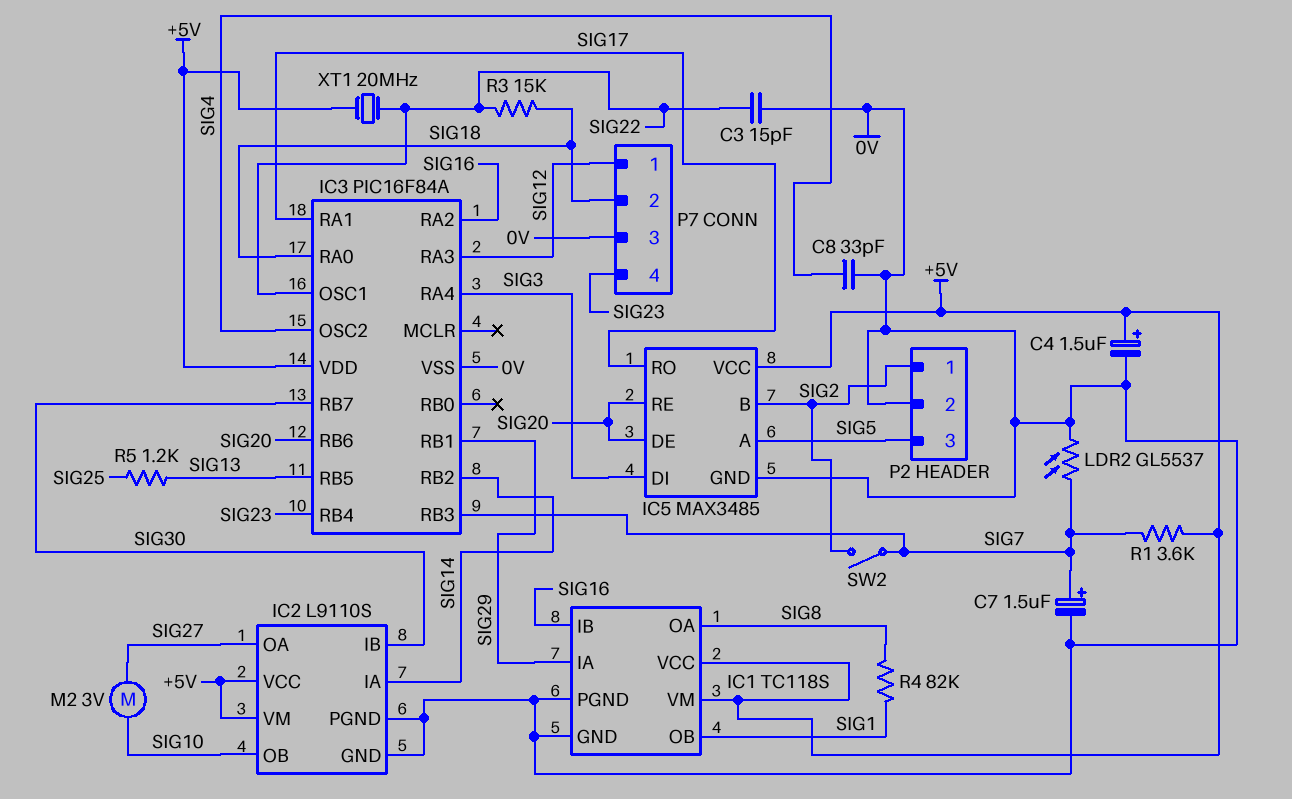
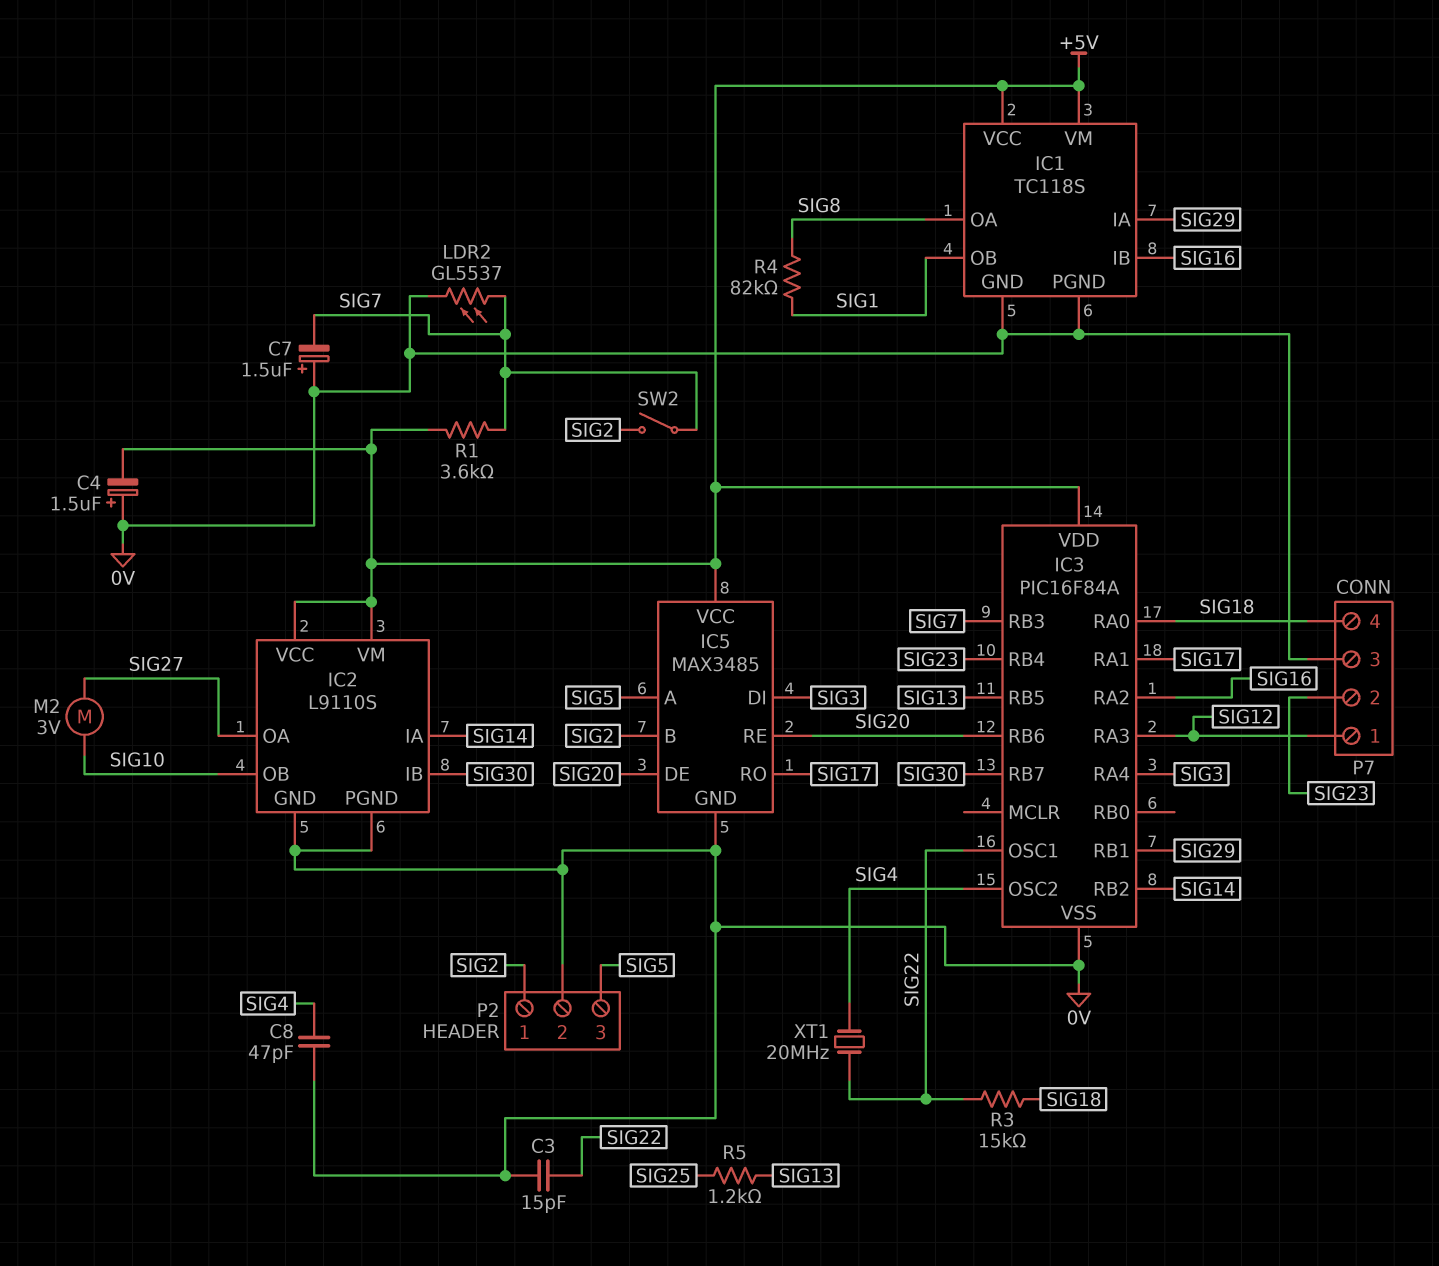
C4: 1.5uF (plus +5V, minus 0V) -> 1.5uF (plus 0V, minus +5V)
C7: 1.5uF (plus SIG7, minus 0V) -> 1.5uF (plus 0V, minus SIG7)
C8: 33pF (0V, SIG4) -> 47pF (0V, SIG4)
P7 pin 2: SIG18 -> SIG23
P7 pin 4: SIG23 -> SIG18
XT1: 20MHz (+5V, SIG22) -> 20MHz (SIG4, SIG22)

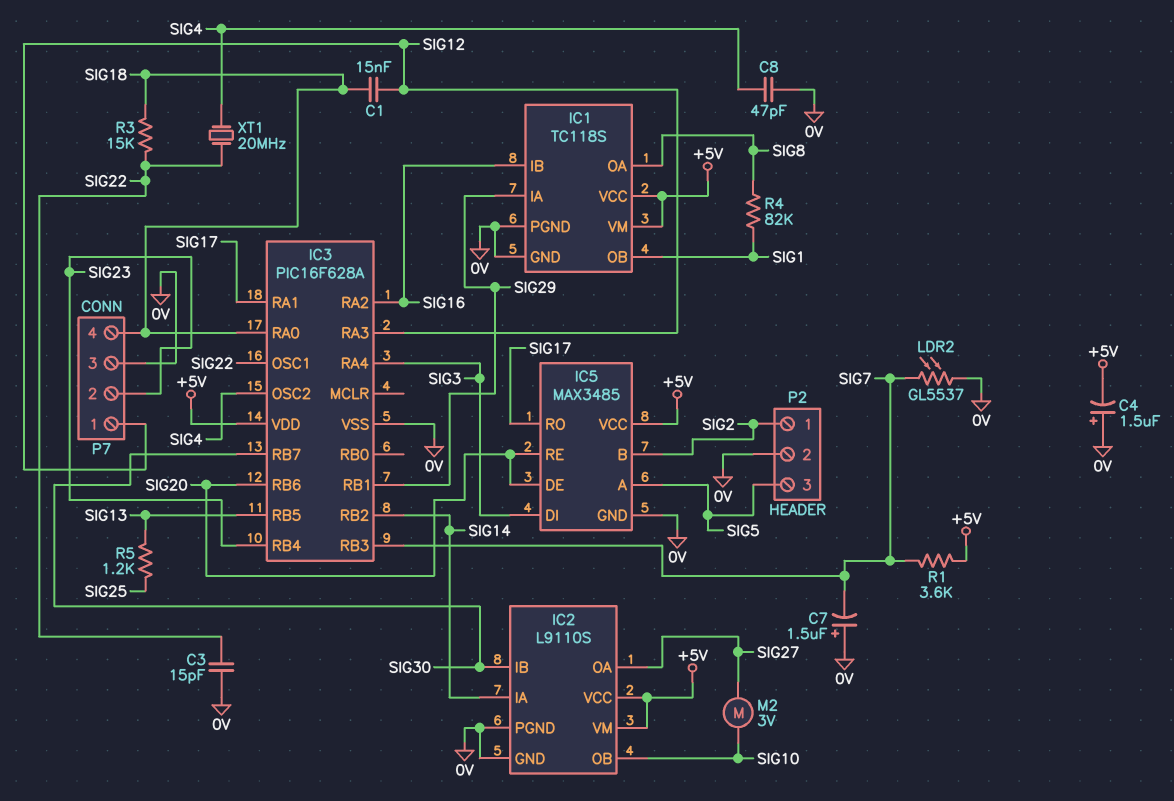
C1: none -> 15nF (SIG12, SIG18)
IC3: PIC16F84A -> PIC16F628A
SW2: switch (SIG2, SIG7) -> none

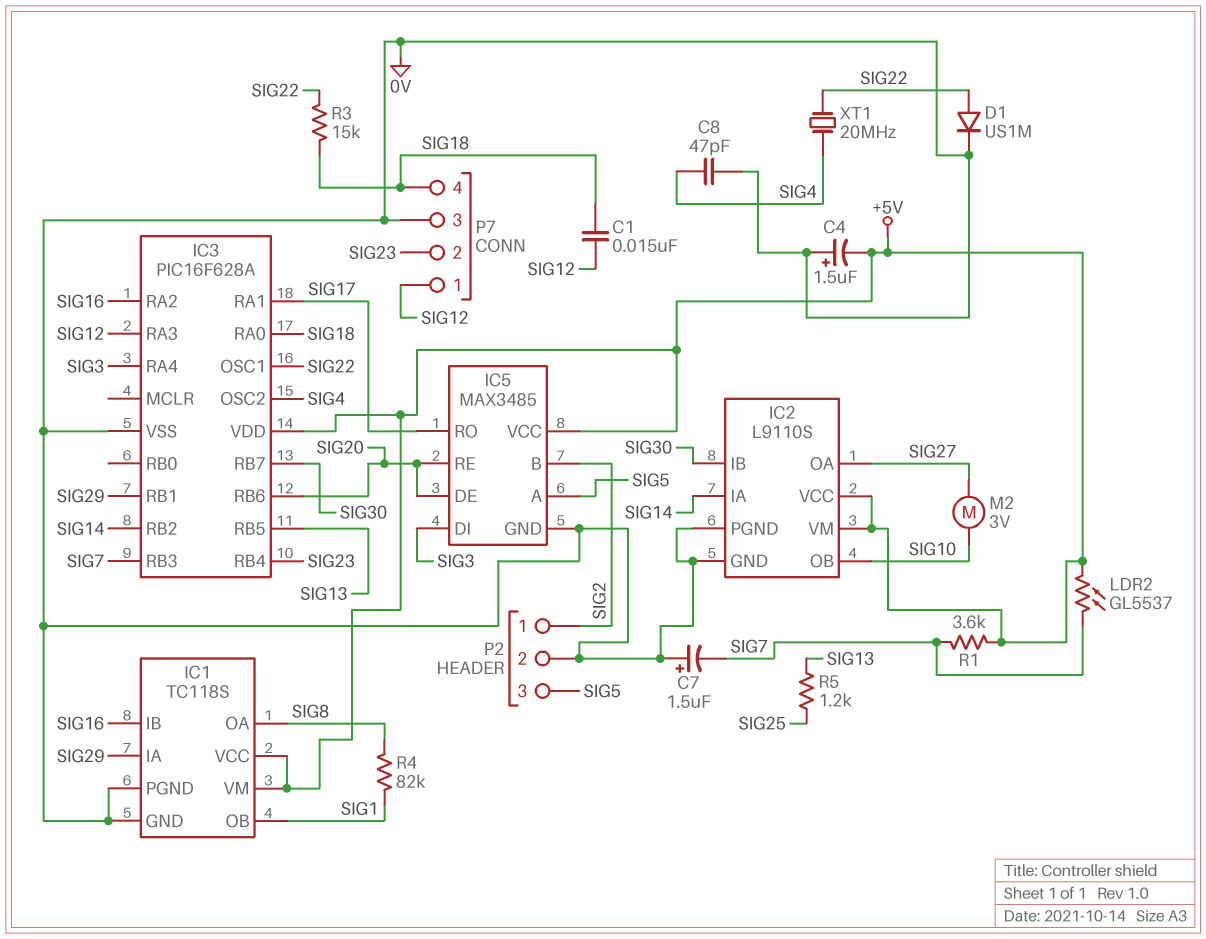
C3: 15pF (0V, SIG22) -> none
D1: none -> diode US1M (A SIG22, K 0V)
LDR2: GL5537 (0V, SIG7) -> GL5537 (+5V, SIG7)

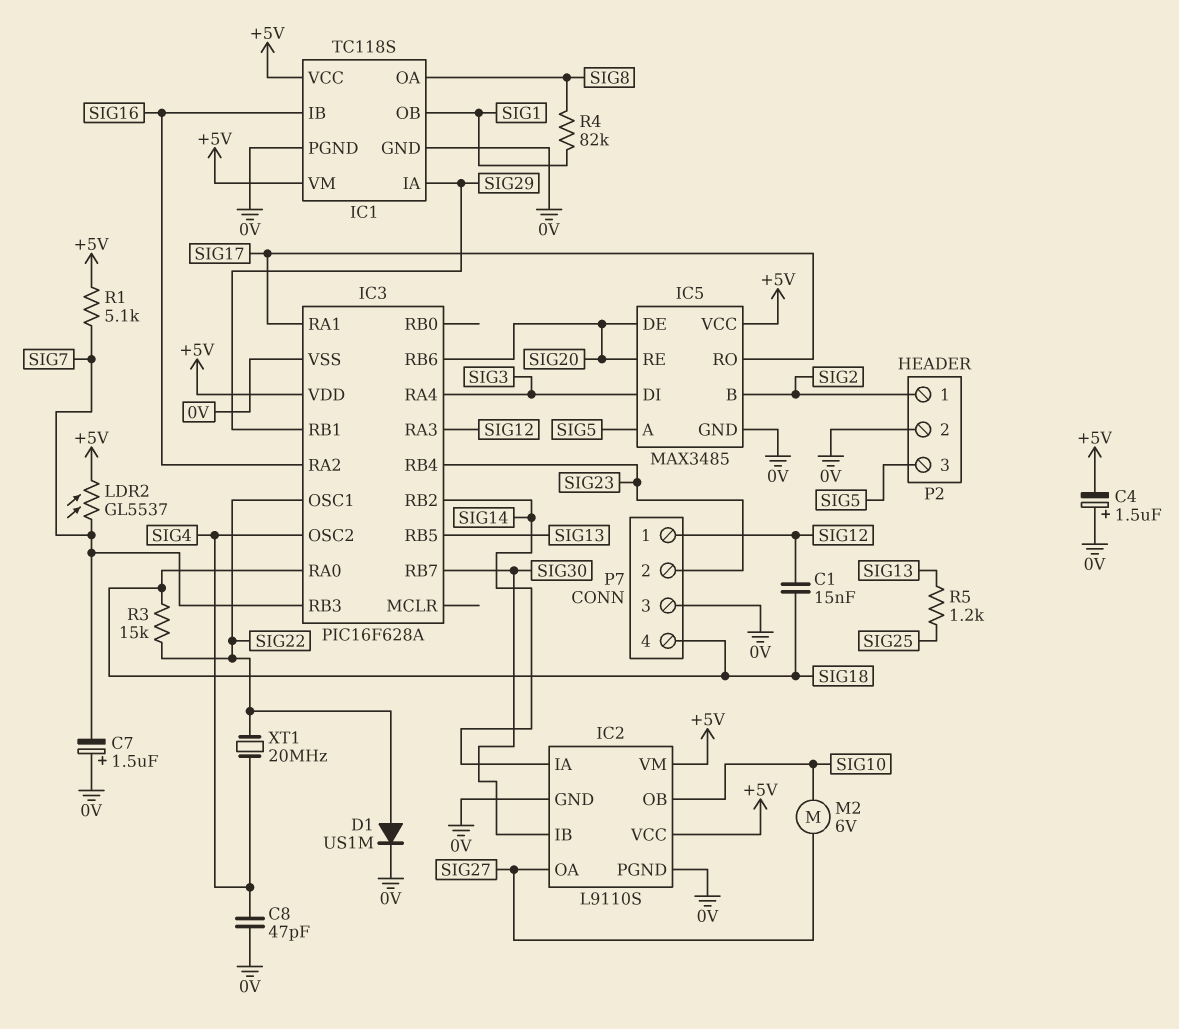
M2: motor 3V (SIG10, SIG27) -> motor 6V (SIG10, SIG27)
R1: 3.6k (+5V, SIG7) -> 5.1k (+5V, SIG7)

